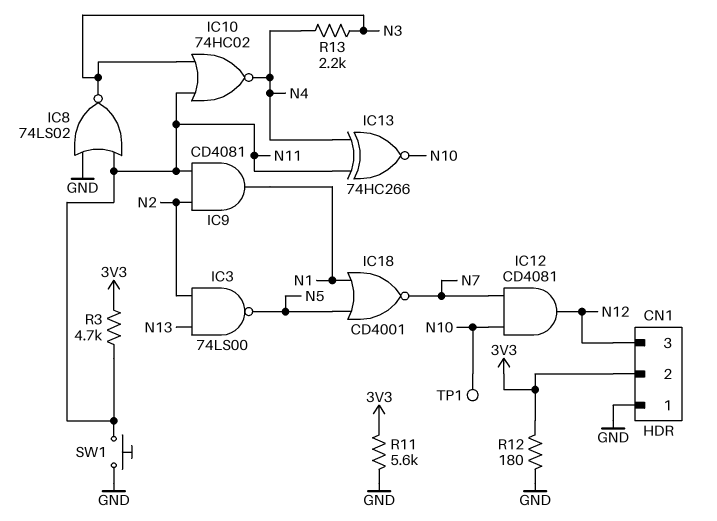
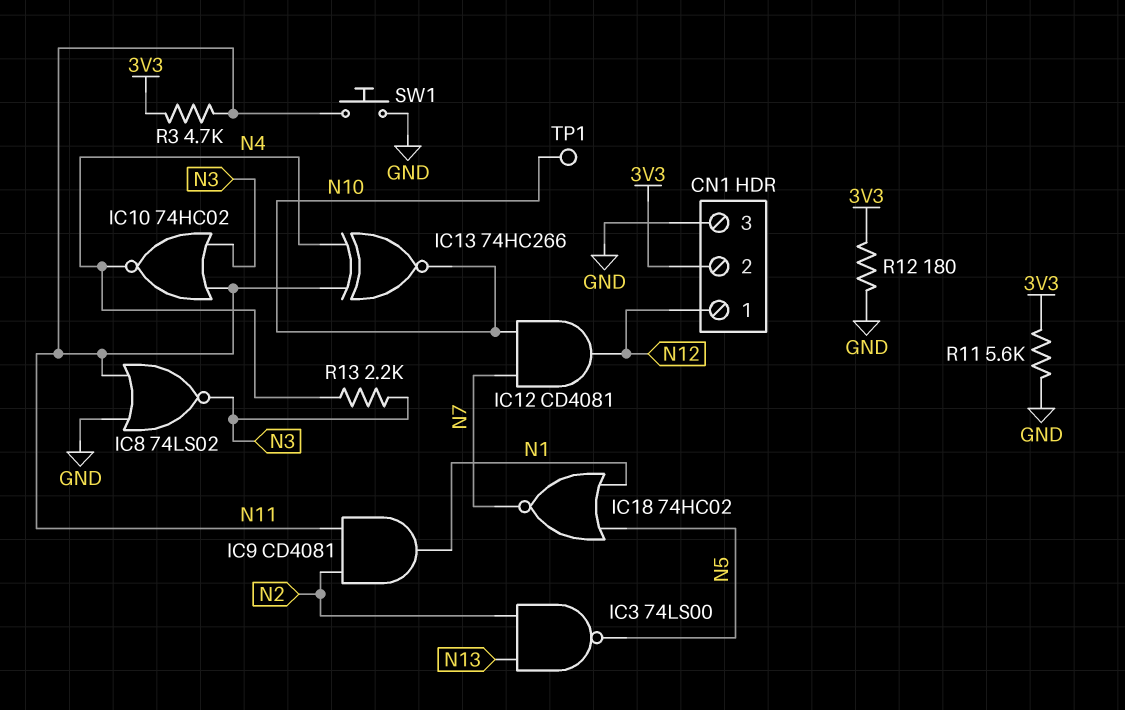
CN1 pin 1: GND -> N12
CN1 pin 3: N12 -> GND
IC18: NOR CD4001 (in N1, in N5, out N7) -> NOR 74HC02 (in N1, in N5, out N7)

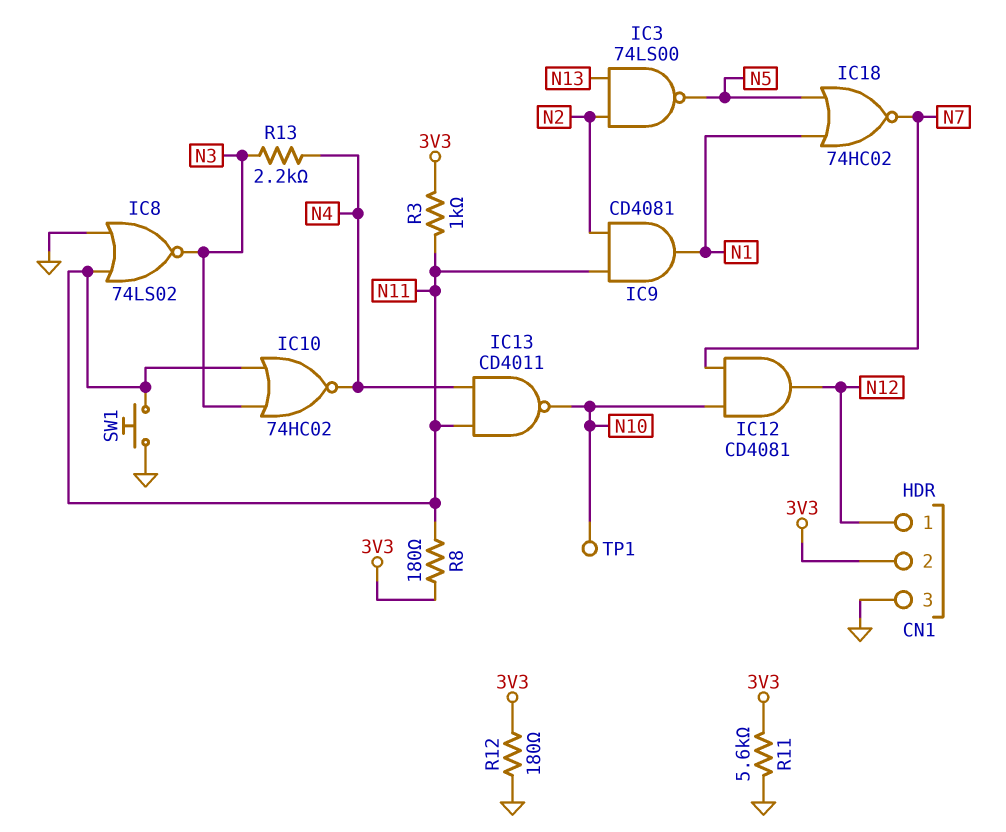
IC13: XNOR 74HC266 (in N4, in N11, out N10) -> NAND CD4011 (in N4, in N11, out N10)
R3: 4.7k (3V3, N11) -> 1k (3V3, N11)
R8: none -> 180 (3V3, N11)

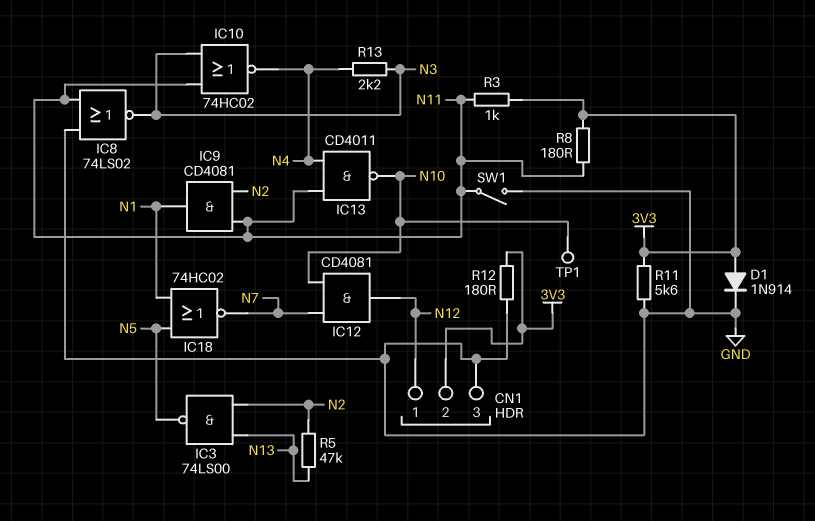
D1: none -> diode 1N914 (A 3V3, K GND)
R5: none -> 47k (N2, N13)
SW1: button (GND, N11) -> switch (GND, N11)

